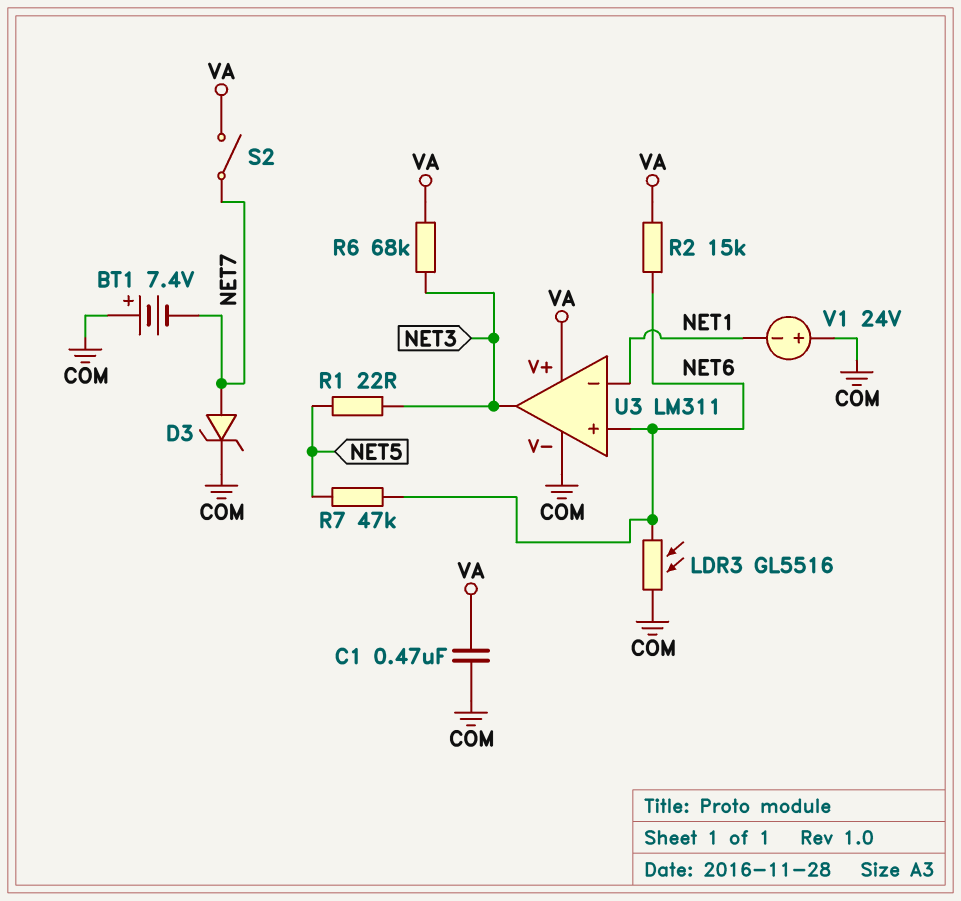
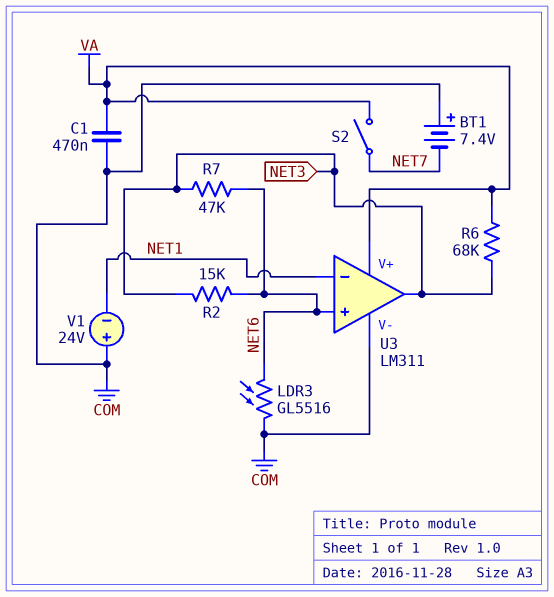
D3: zener (A NET7, K COM) -> none
R1: 22 (NET3, NET5) -> none
R2: 15k (NET6, VA) -> 15k (NET3, NET6)
R7: 47k (NET5, NET6) -> 47k (NET3, NET6)

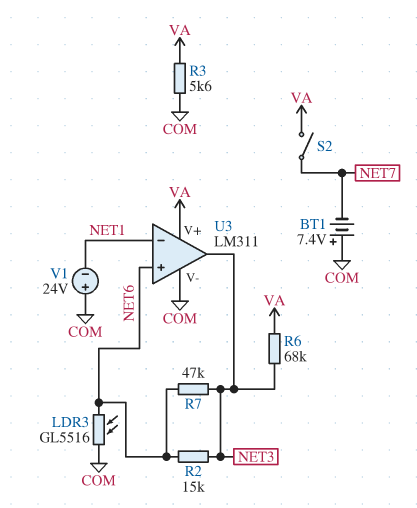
C1: 470nF (COM, VA) -> none
R3: none -> 5.6k (COM, VA)

